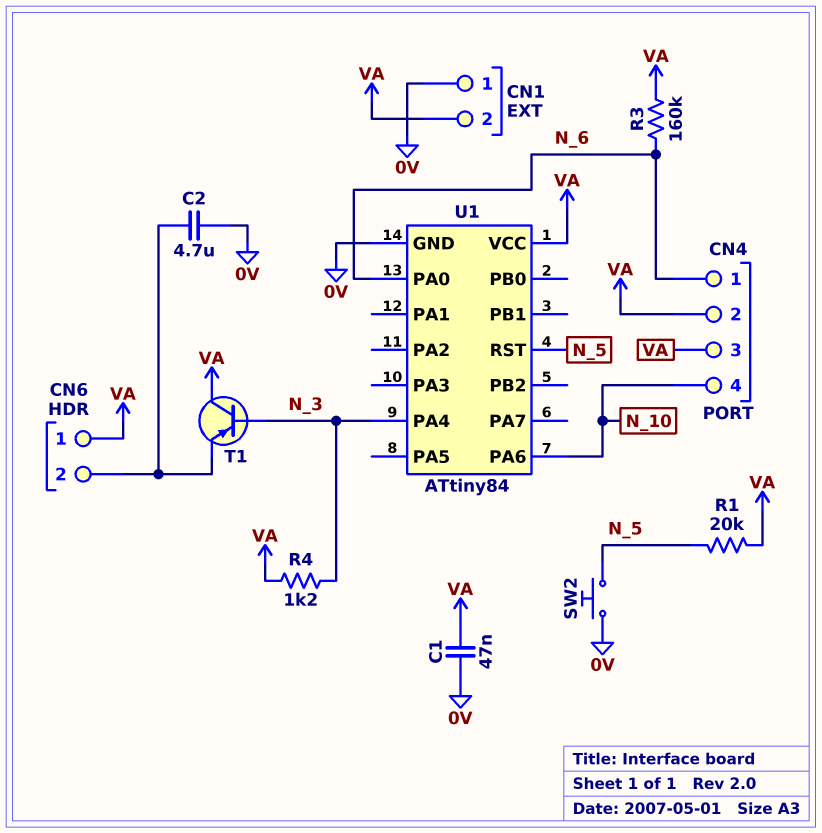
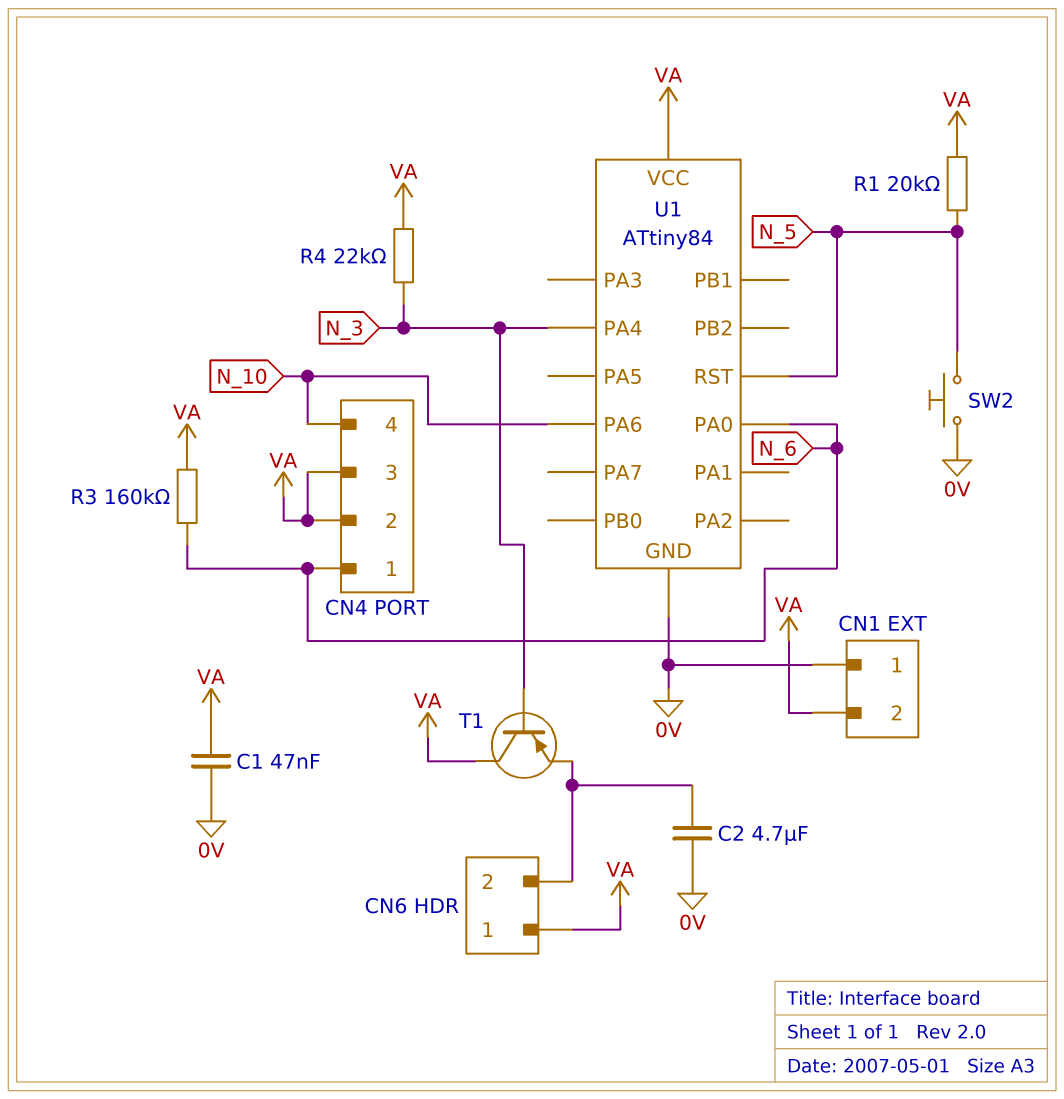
R4: 1.2k (N_3, VA) -> 22k (N_3, VA)

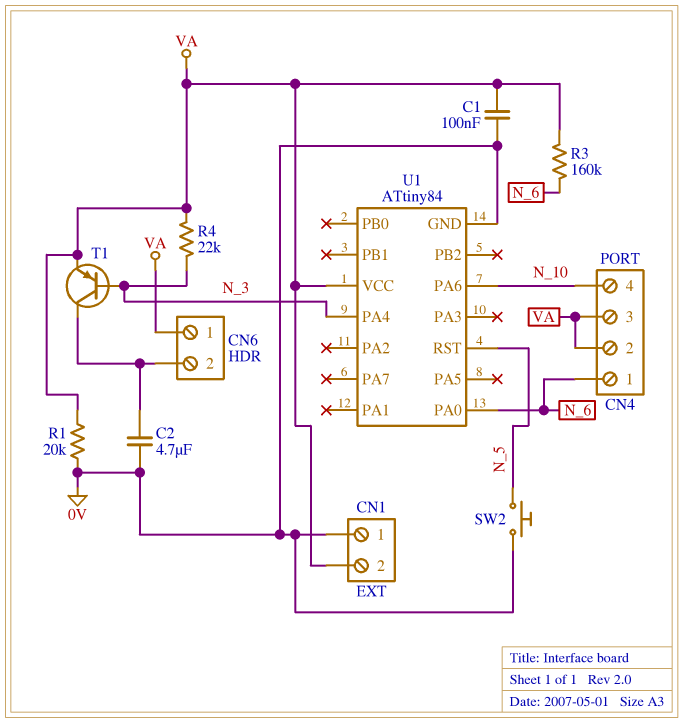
C1: 47nF (0V, VA) -> 100nF (0V, VA)
R1: 20k (N_5, VA) -> 20k (0V, VA)
T1: PNP (B N_3, C VA, E CN6/2) -> PNP (B N_3, C CN6/2, E VA)

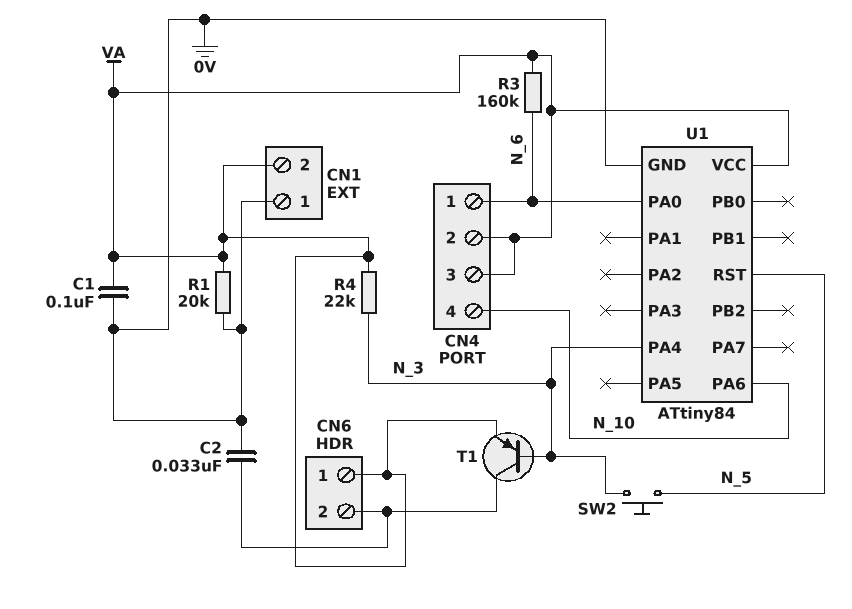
C2: 4.7uF (0V, CN6/2) -> 33nF (0V, CN6/2)
SW2: button (0V, N_5) -> button (N_3, N_5)

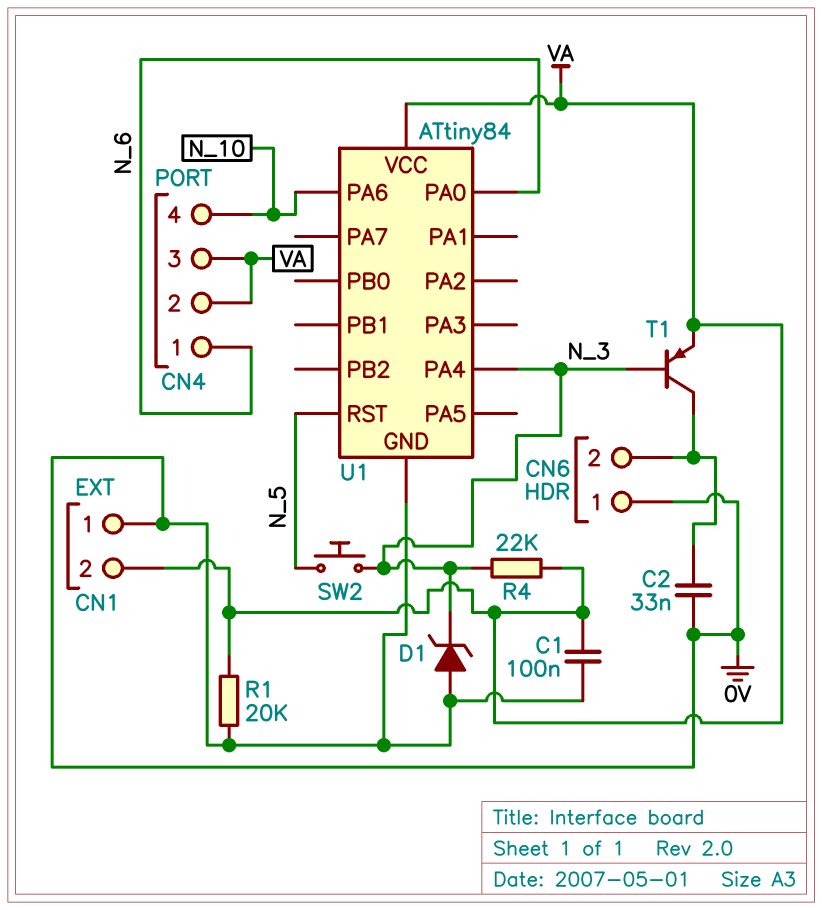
CN6 pin 1: VA -> 0V
D1: none -> zener (A 0V, K N_3)
R3: 160k (N_6, VA) -> none

